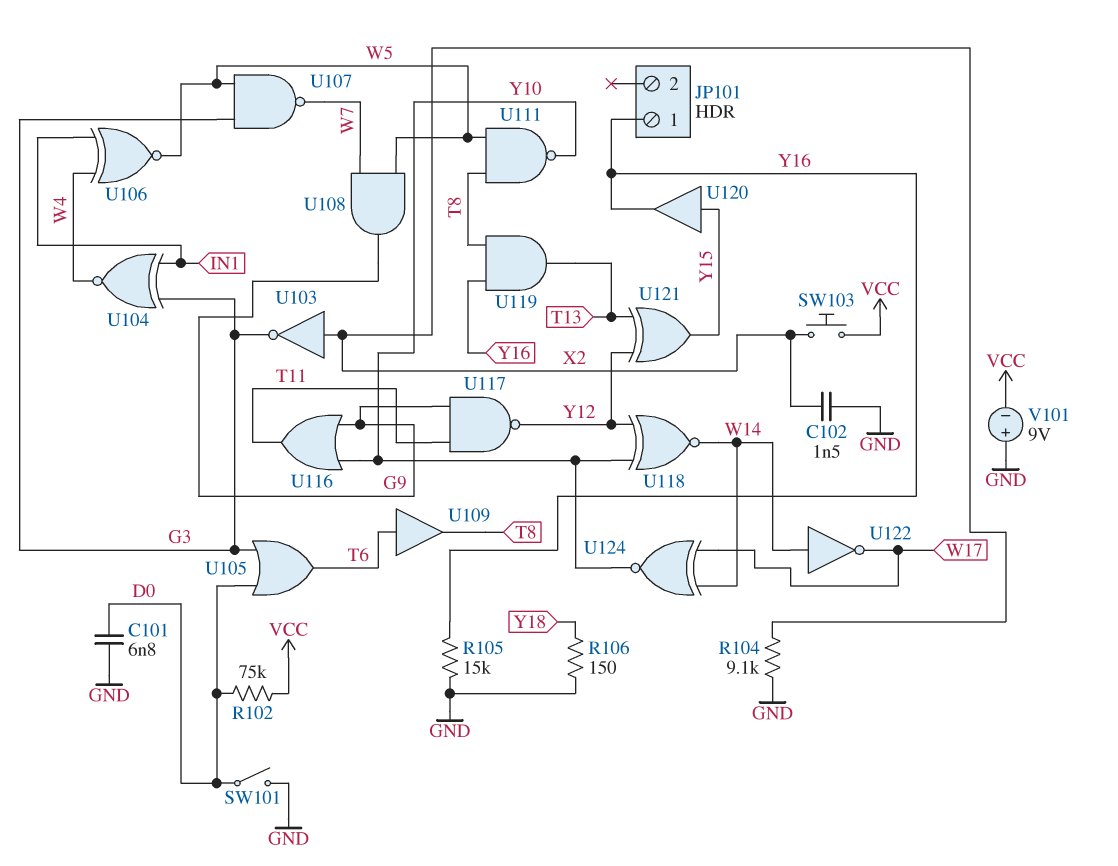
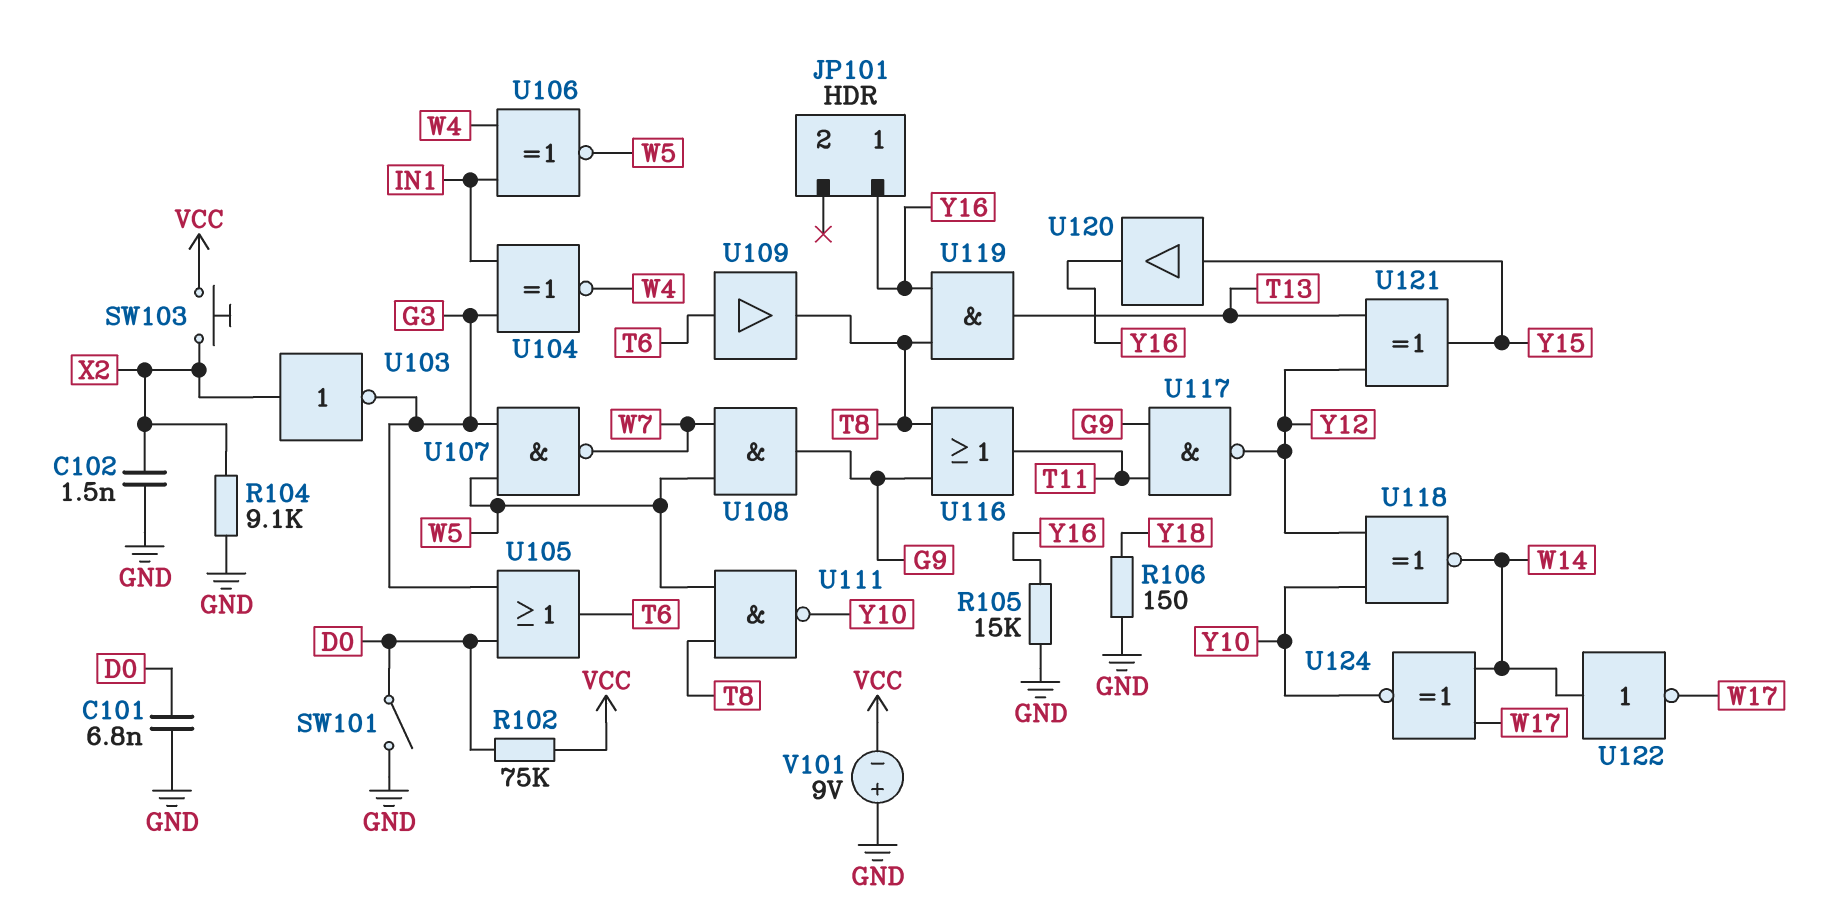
U116: OR (in G9, in Y10, out T11) -> OR (in G9, in T8, out T11)

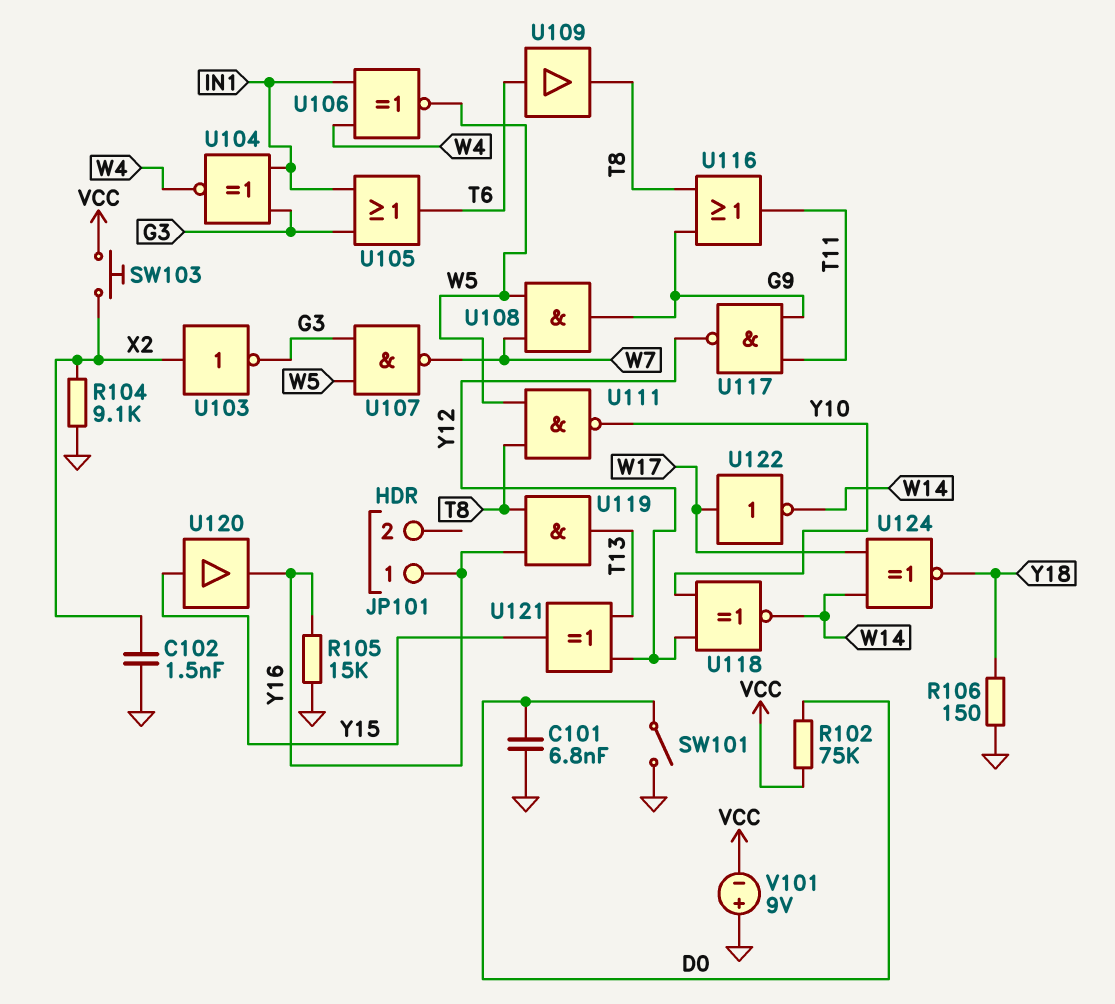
U105: OR (in D0, in G3, out T6) -> OR (in G3, in IN1, out T6)
U122: NOT (in W14, out W17) -> NOT (in W17, out W14)
U124: XNOR (in W14, in W17, out Y10) -> XNOR (in W14, in W17, out Y18)

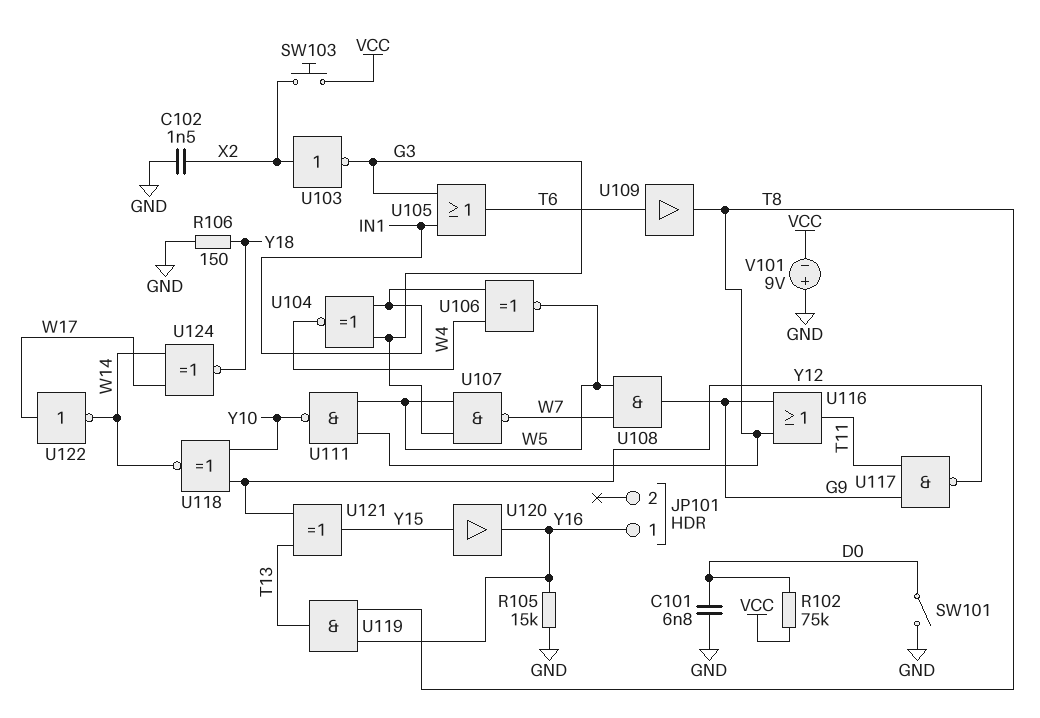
R104: 9.1k (GND, X2) -> none

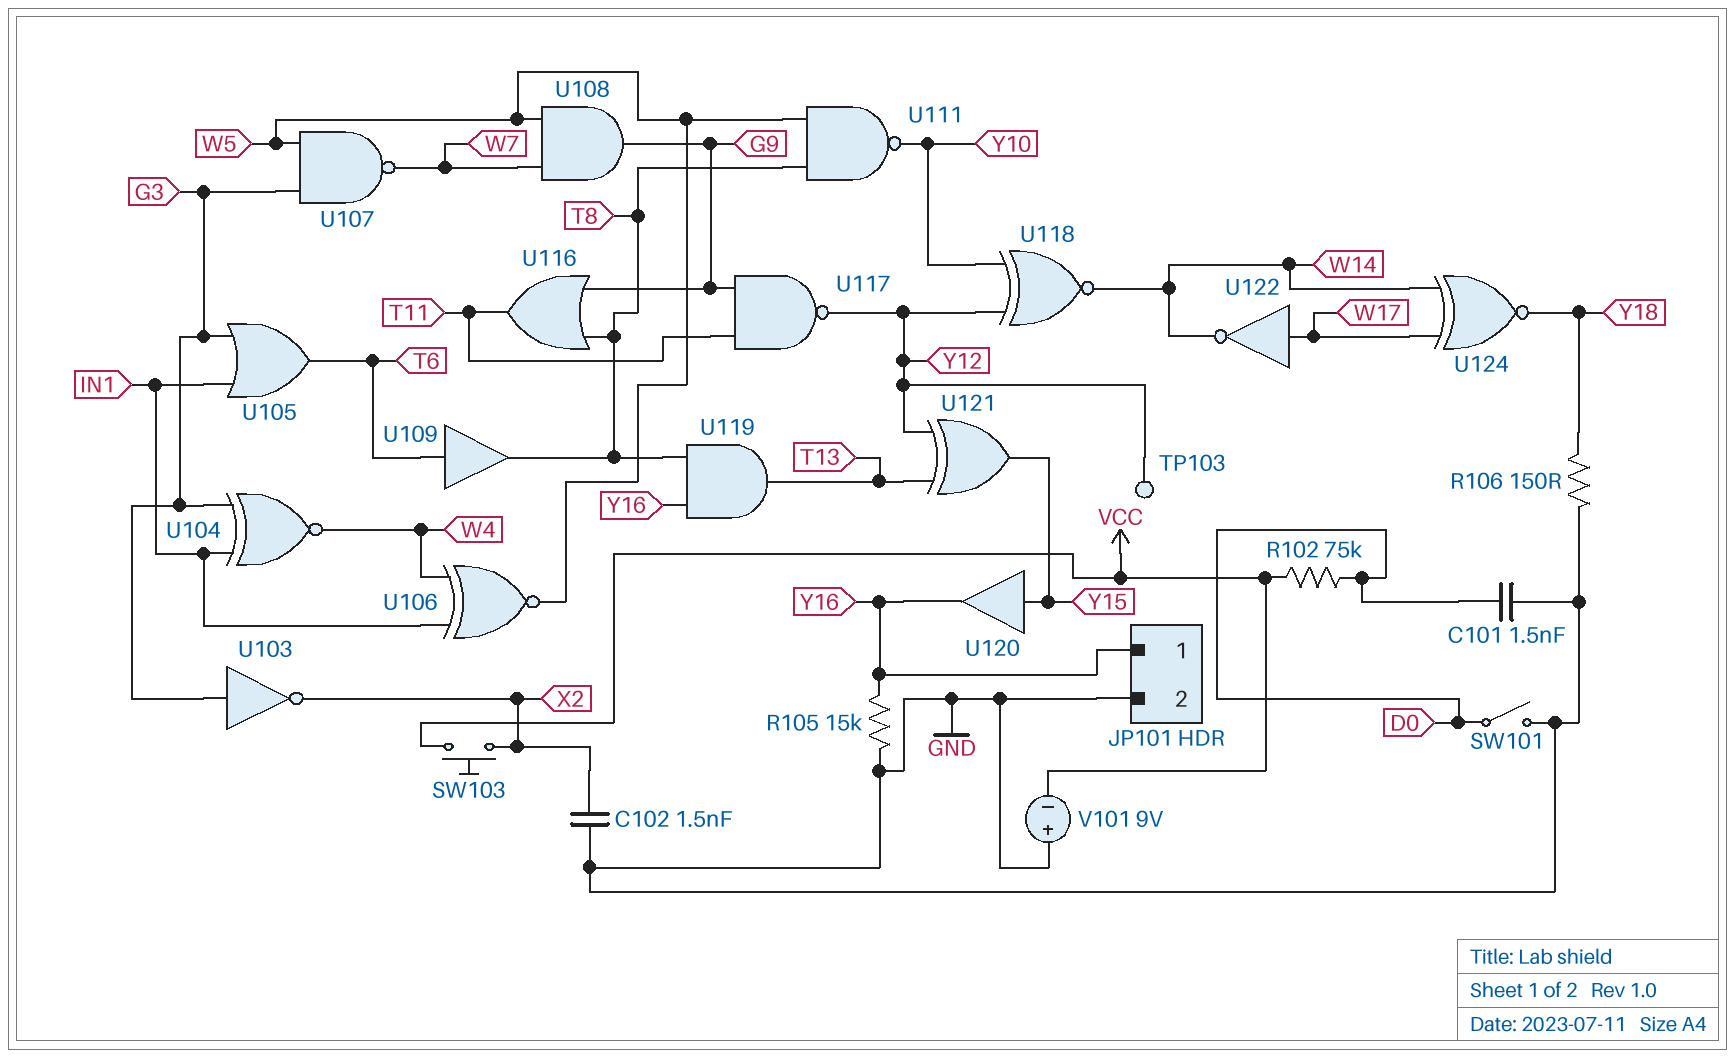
C101: 6.8nF (D0, GND) -> 1.5nF (D0, GND)
JP101 pin 2: none -> GND
TP103: none -> test point (Y12)
U103: NOT (in X2, out G3) -> NOT (in G3, out X2)

